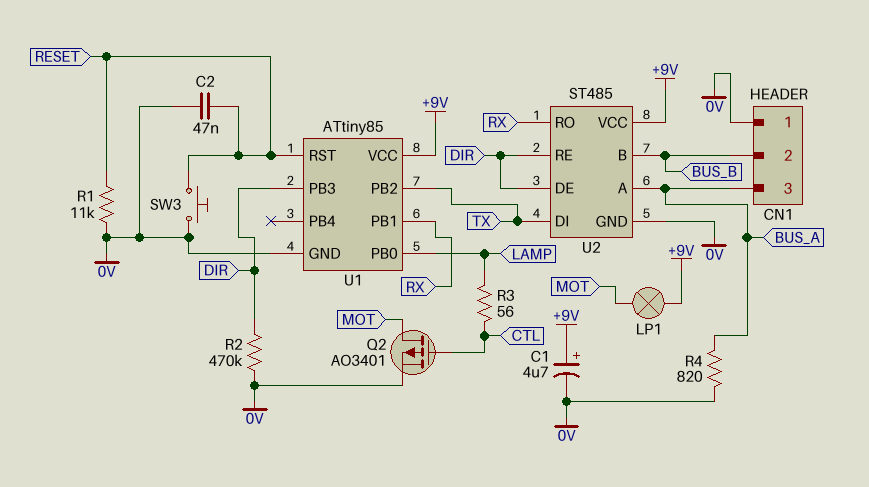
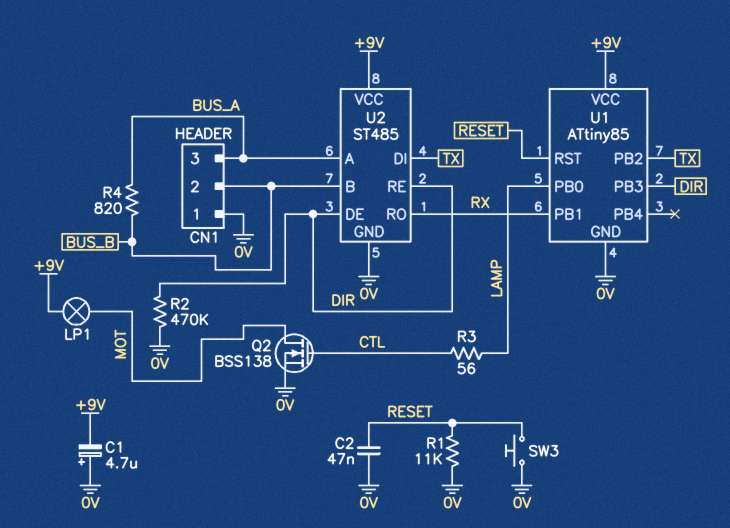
C1: 4.7uF (plus +9V, minus 0V) -> 4.7uF (plus 0V, minus +9V)
Q2: PMOS AO3401 (G CTL, D MOT, S 0V) -> NMOS BSS138 (G CTL, D MOT, S 0V)
R4: 820 (0V, BUS_A) -> 820 (BUS_A, BUS_B)

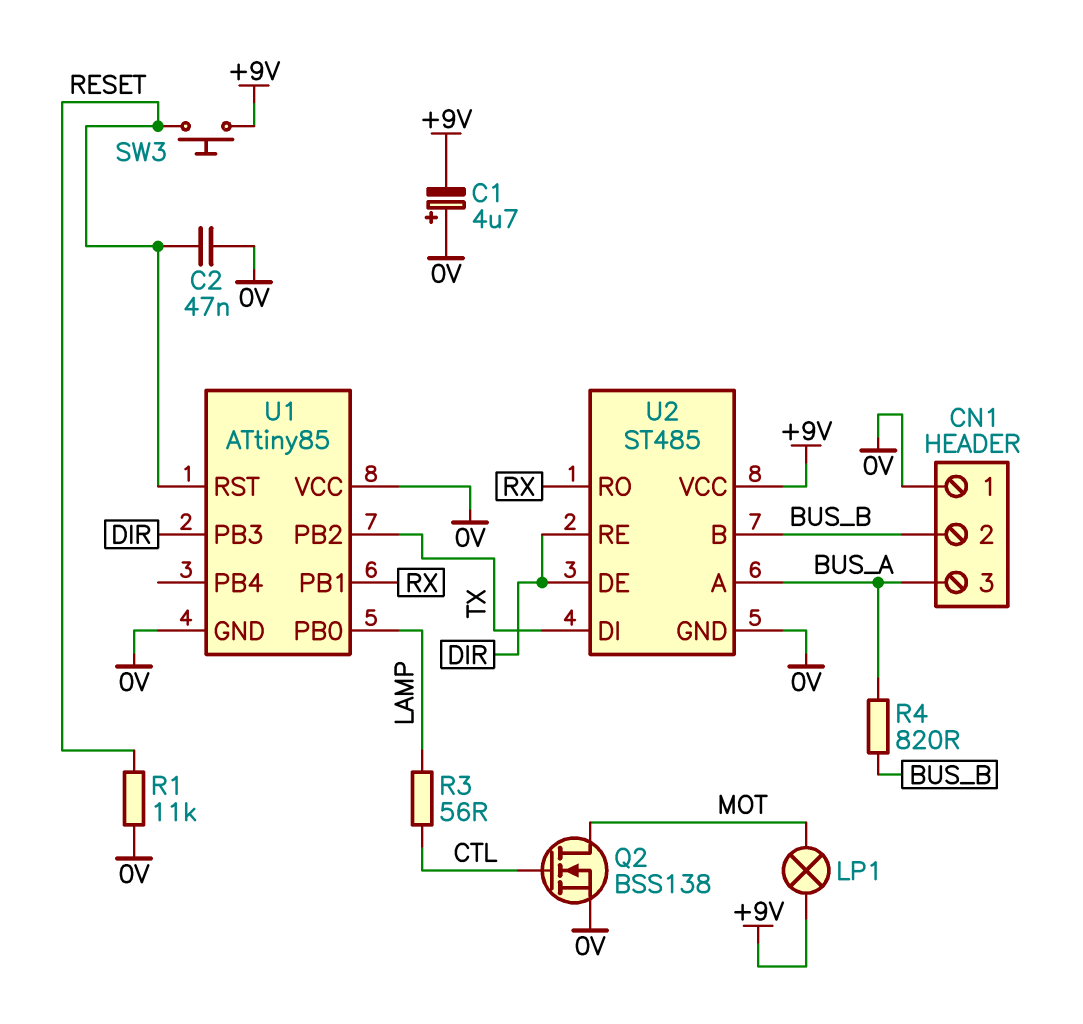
R2: 470k (0V, DIR) -> none
SW3: button (0V, RESET) -> button (+9V, RESET)
U1 pin VCC: +9V -> 0V

